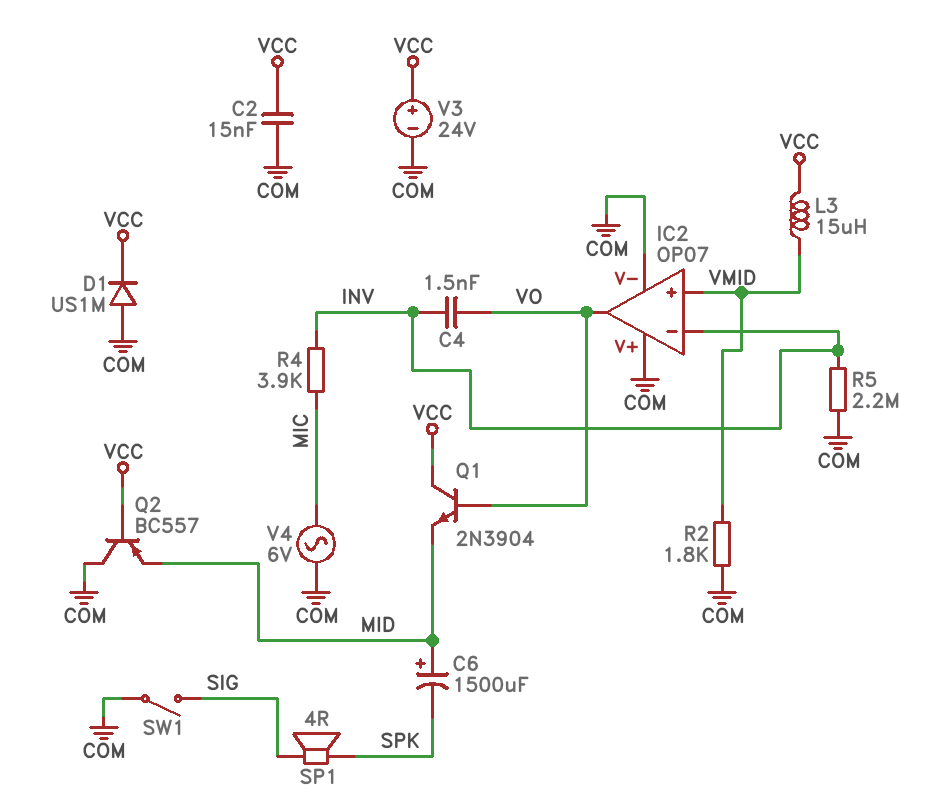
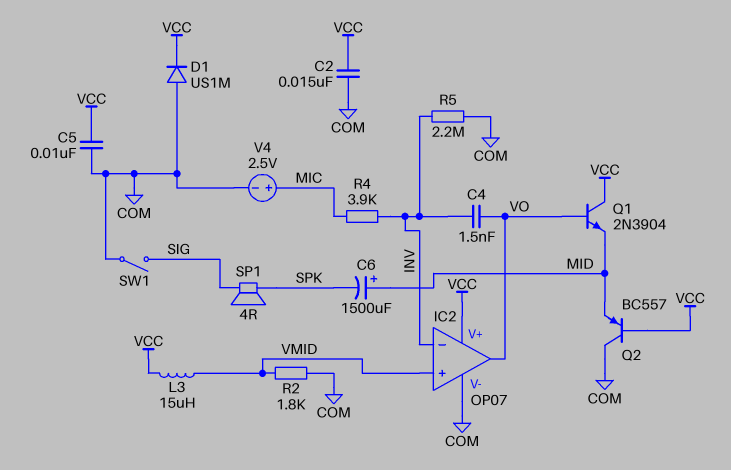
C5: none -> 10nF (COM, VCC)
IC2 pin V+: COM -> VCC
V3: 24V (plus VCC, minus COM) -> none
V4: AC 6V (COM, MIC) -> 2.5V (plus MIC, minus COM)

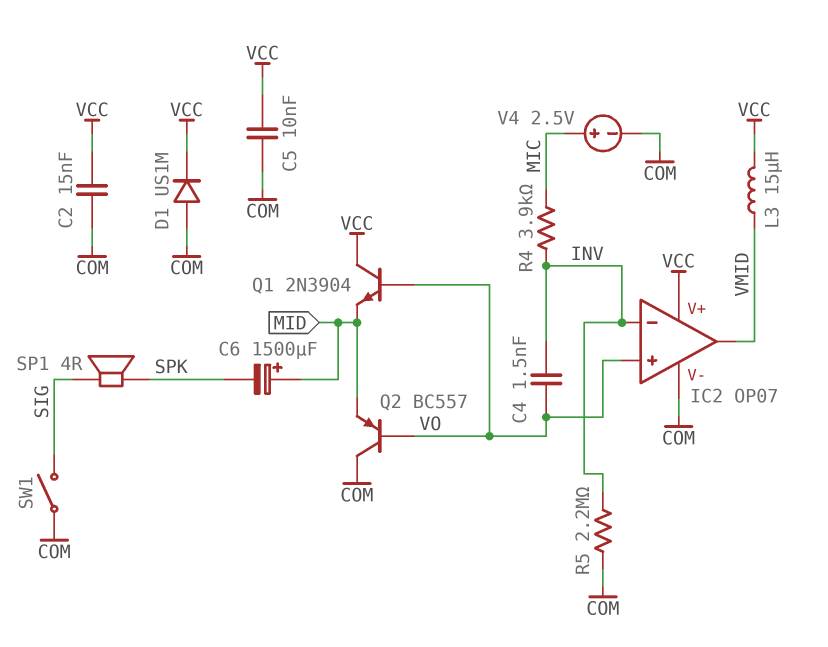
IC2 pin in+: VMID -> VO
IC2 pin out: VO -> VMID
Q2: PNP BC557 (B VCC, C COM, E MID) -> PNP BC557 (B VO, C COM, E MID)
R2: 1.8k (COM, VMID) -> none

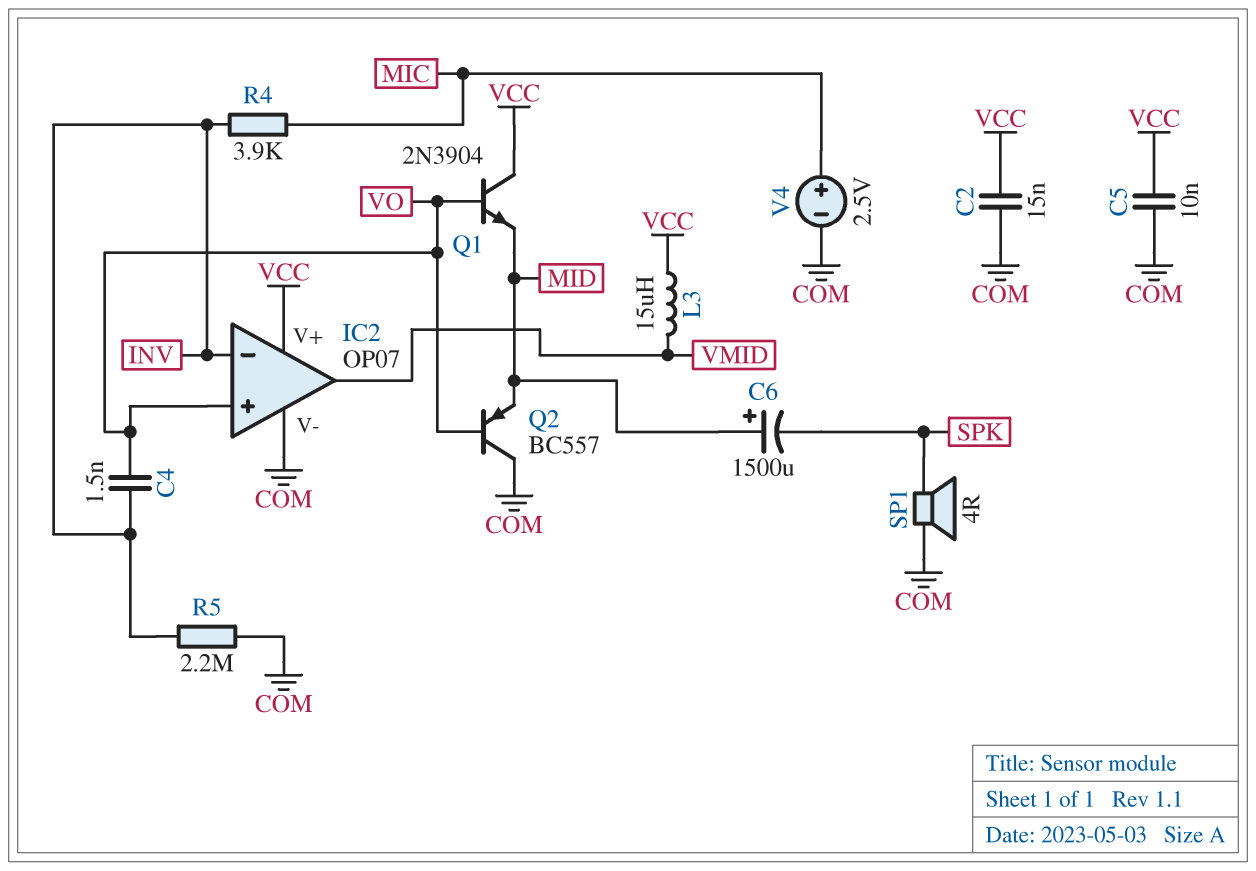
D1: diode US1M (A COM, K VCC) -> none
SP1: speaker 4R (SIG, SPK) -> speaker 4R (COM, SPK)
SW1: switch (COM, SIG) -> none

